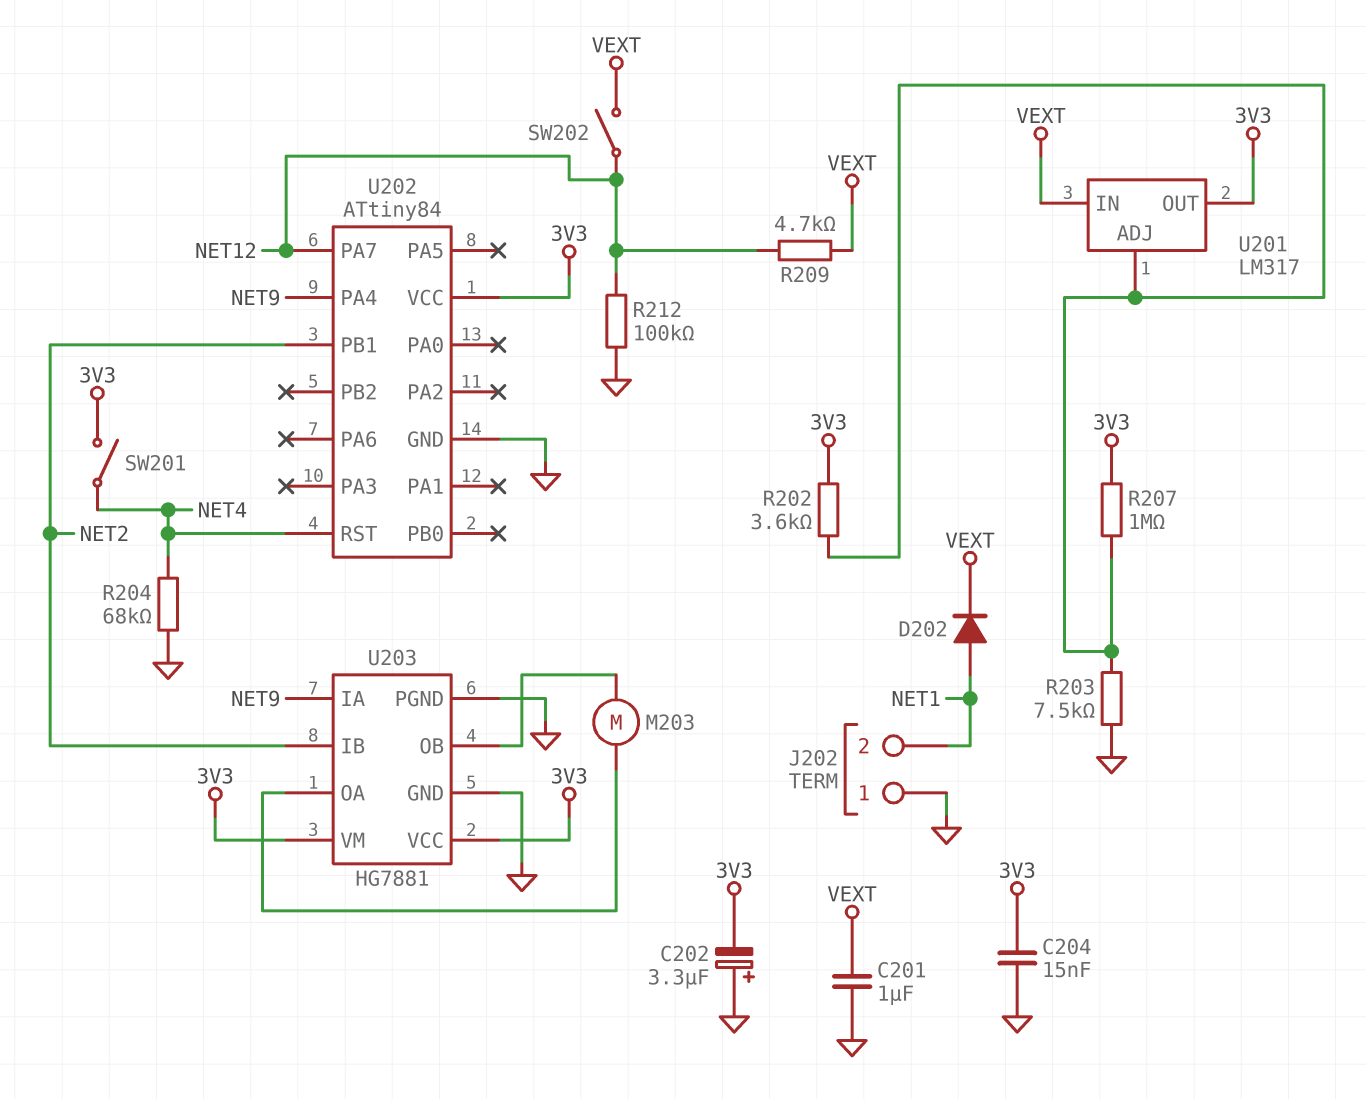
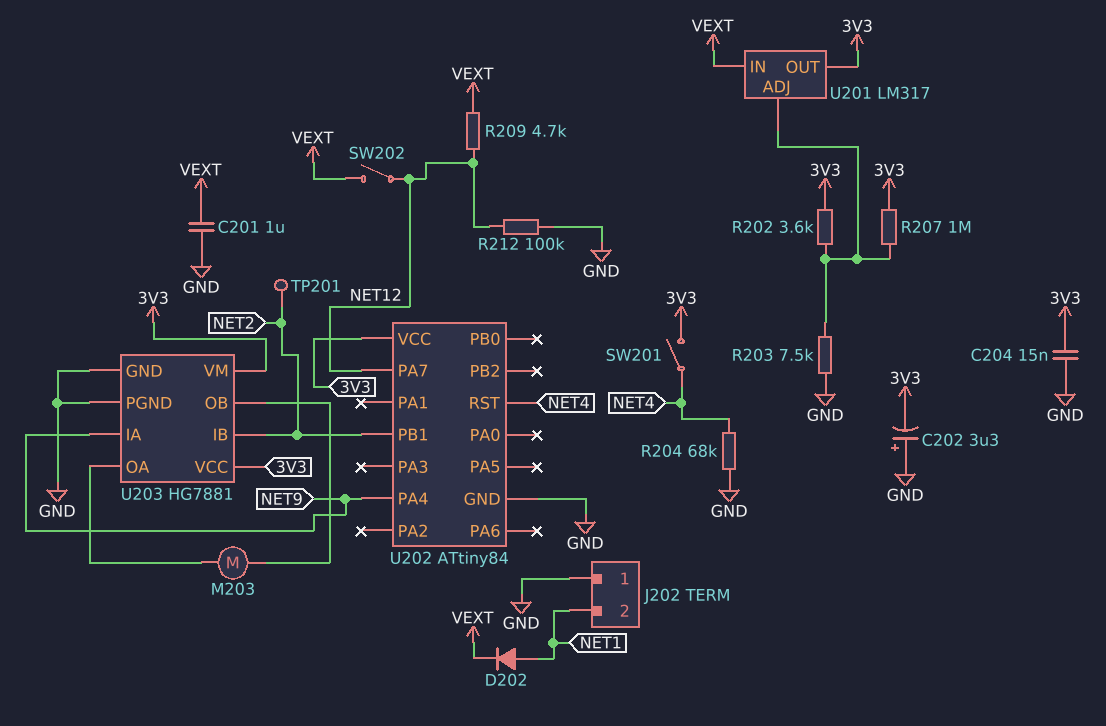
TP201: none -> test point (NET2)

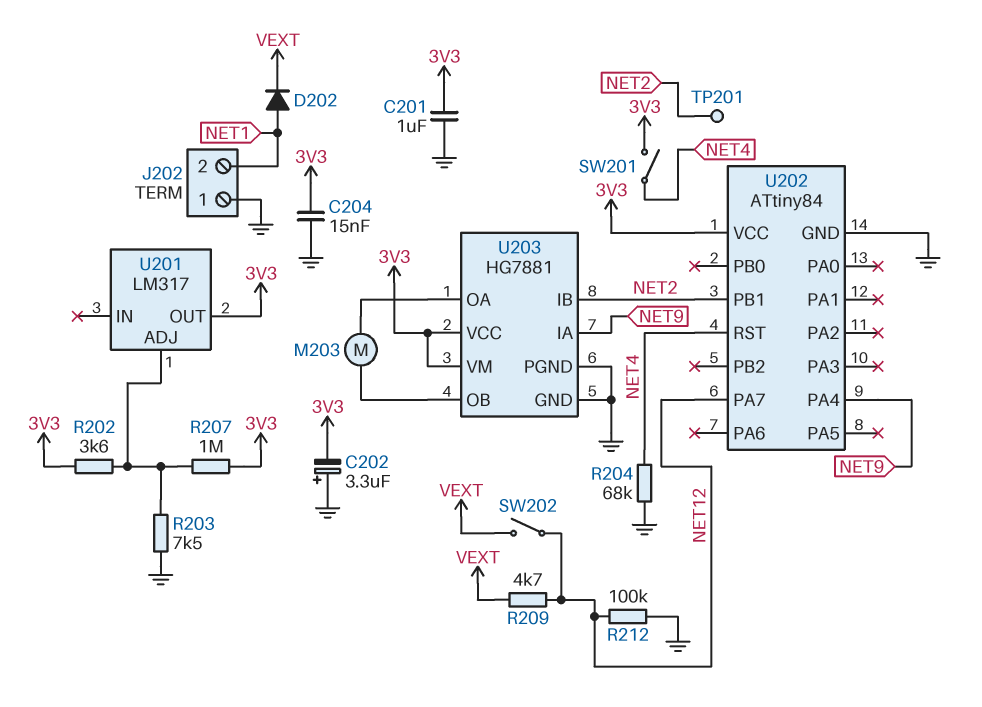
C201: 1uF (GND, VEXT) -> 1uF (3V3, GND)
U201 pin IN: VEXT -> none

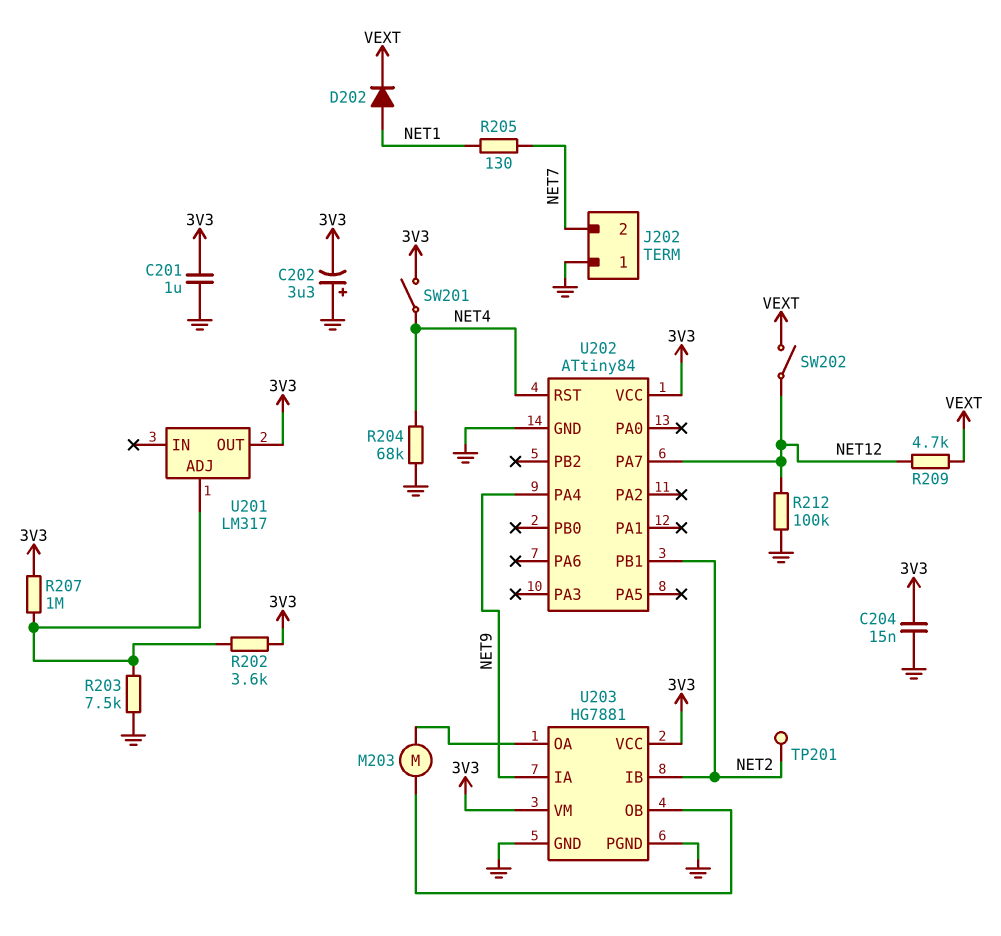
J202 pin 2: NET1 -> NET7
R205: none -> 130 (NET1, NET7)

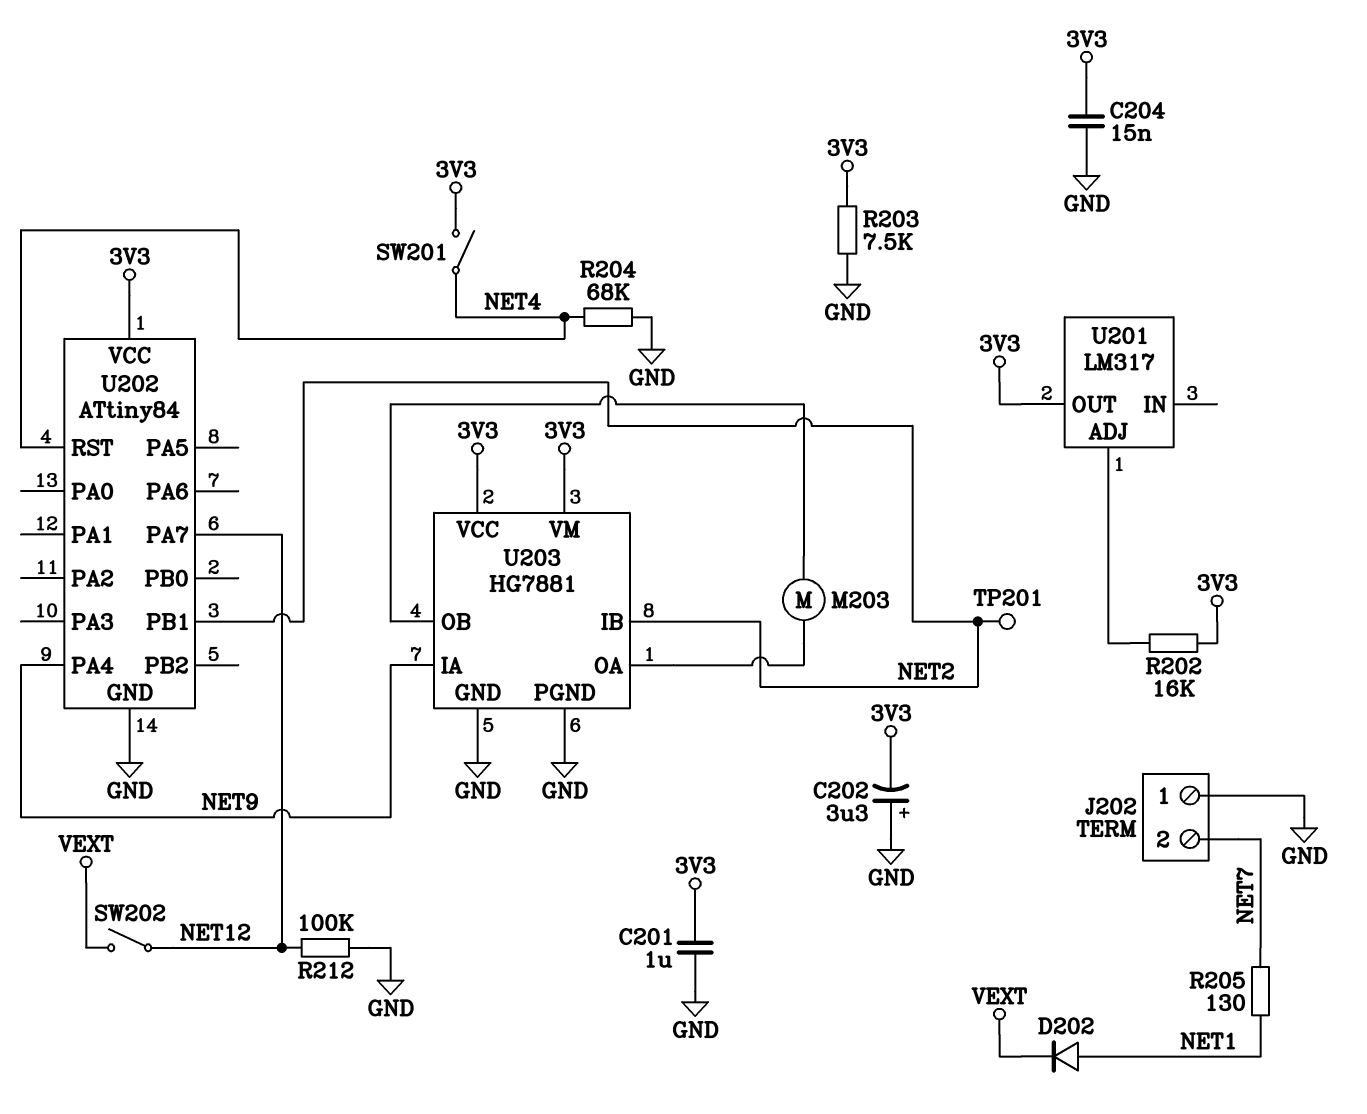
R202: 3.6k (3V3, U201/ADJ) -> 16k (3V3, U201/ADJ)
R203: 7.5k (GND, U201/ADJ) -> 7.5k (3V3, GND)
R207: 1M (3V3, U201/ADJ) -> none
R209: 4.7k (NET12, VEXT) -> none

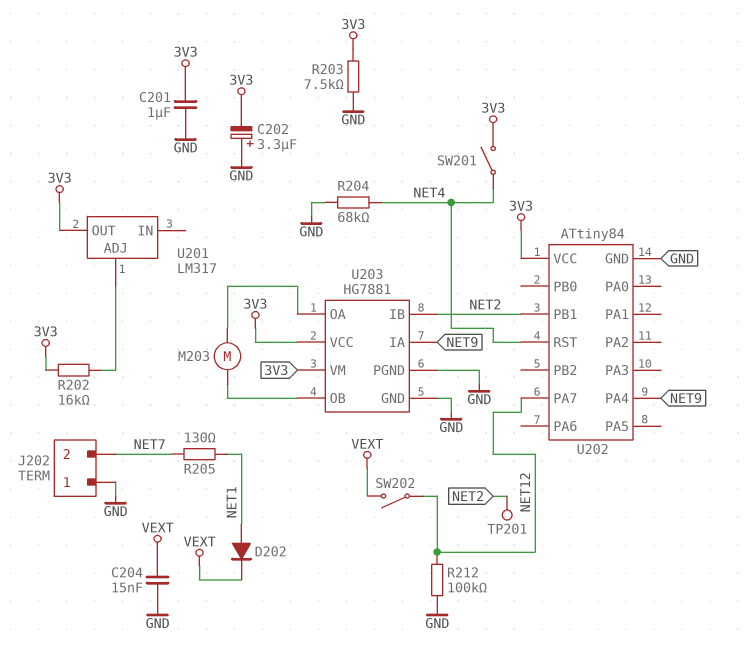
C204: 15nF (3V3, GND) -> 15nF (GND, VEXT)

